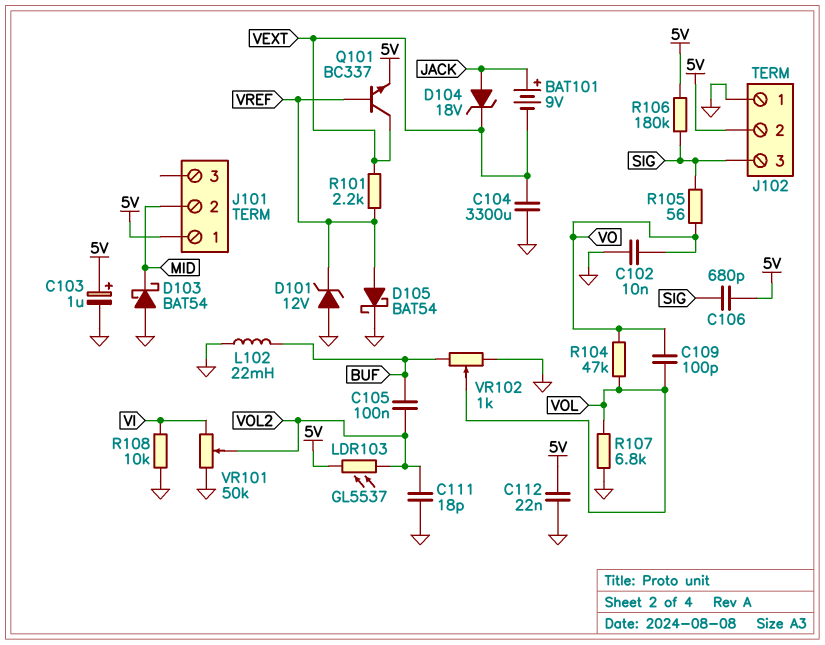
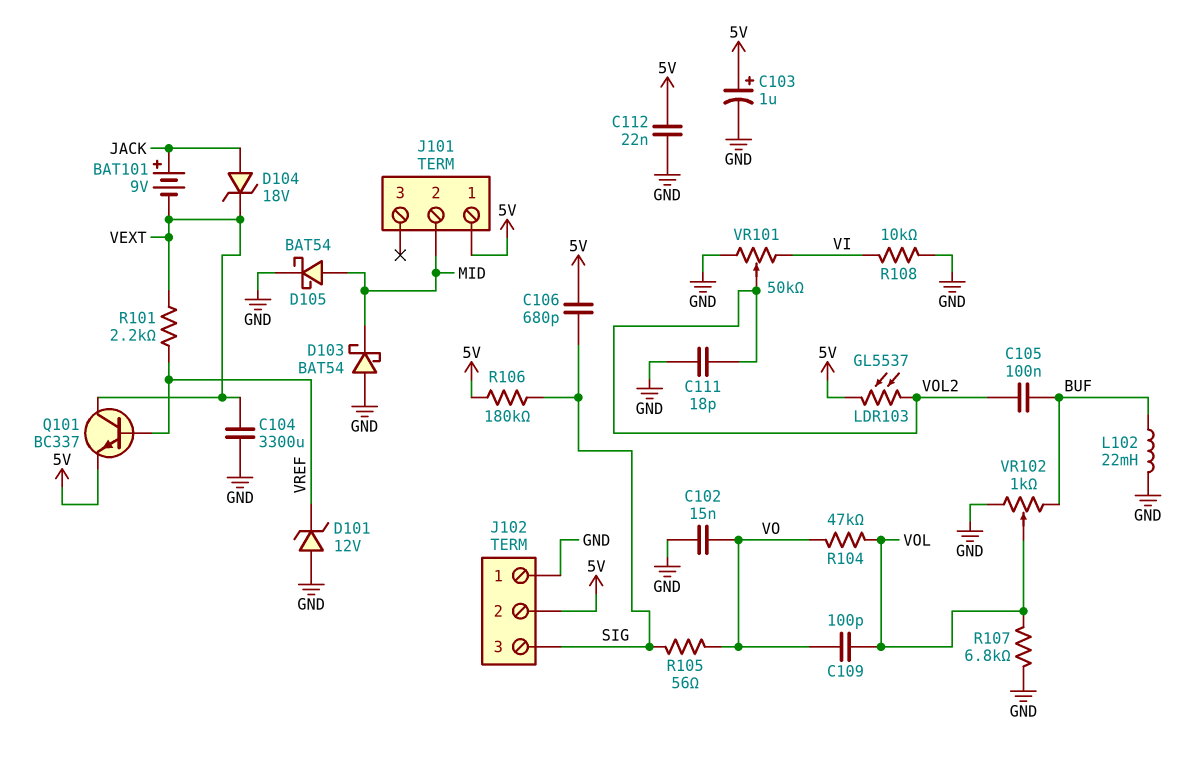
C102: 10nF (GND, VO) -> 15nF (GND, VO)
D105: schottky BAT54 (A VREF, K GND) -> schottky BAT54 (A MID, K GND)

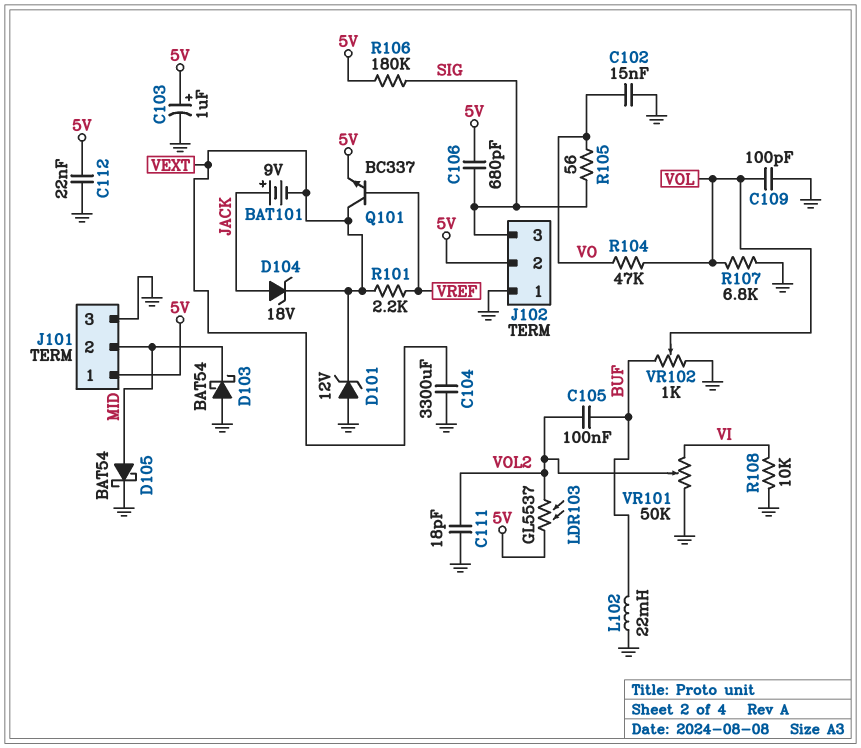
C109: 100pF (VO, VOL) -> 100pF (GND, VOL)
D101: zener 12V (A GND, K VREF) -> zener 12V (A GND, K VEXT)
J101 pin 3: none -> GND

